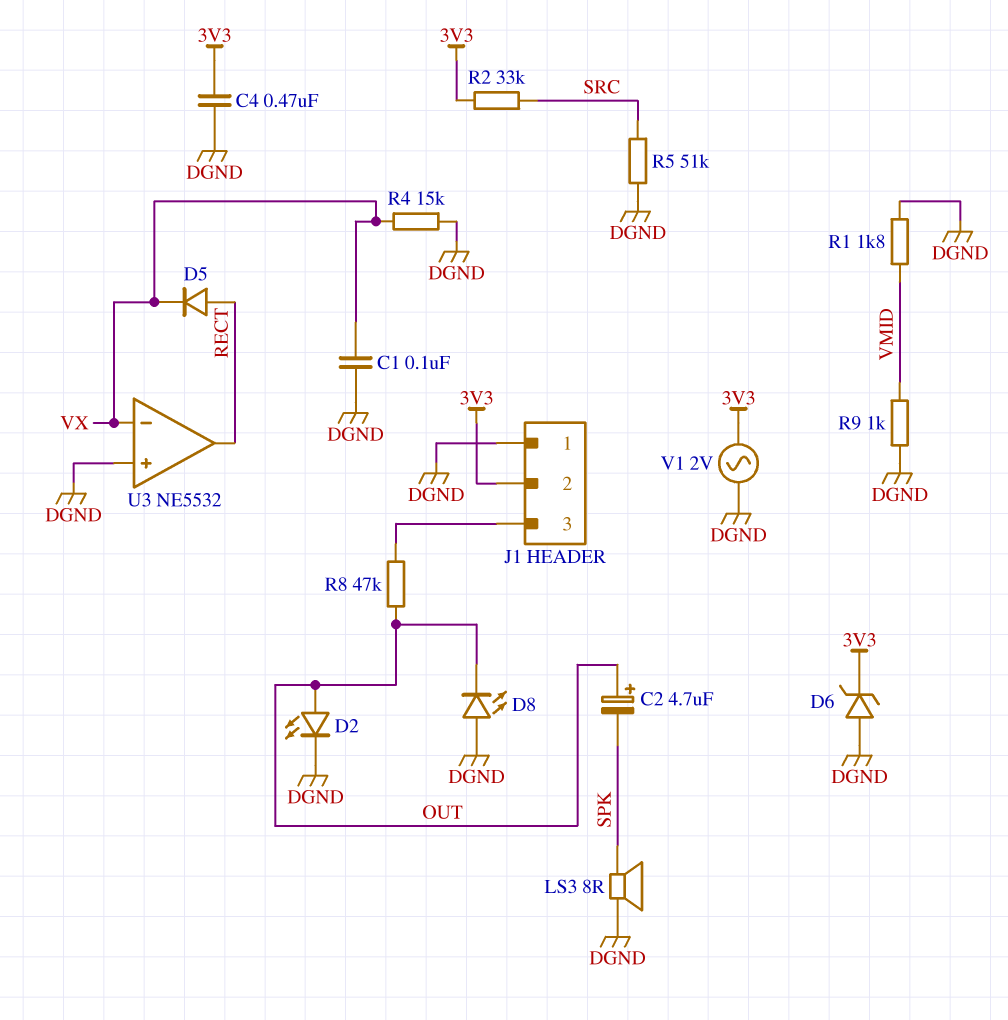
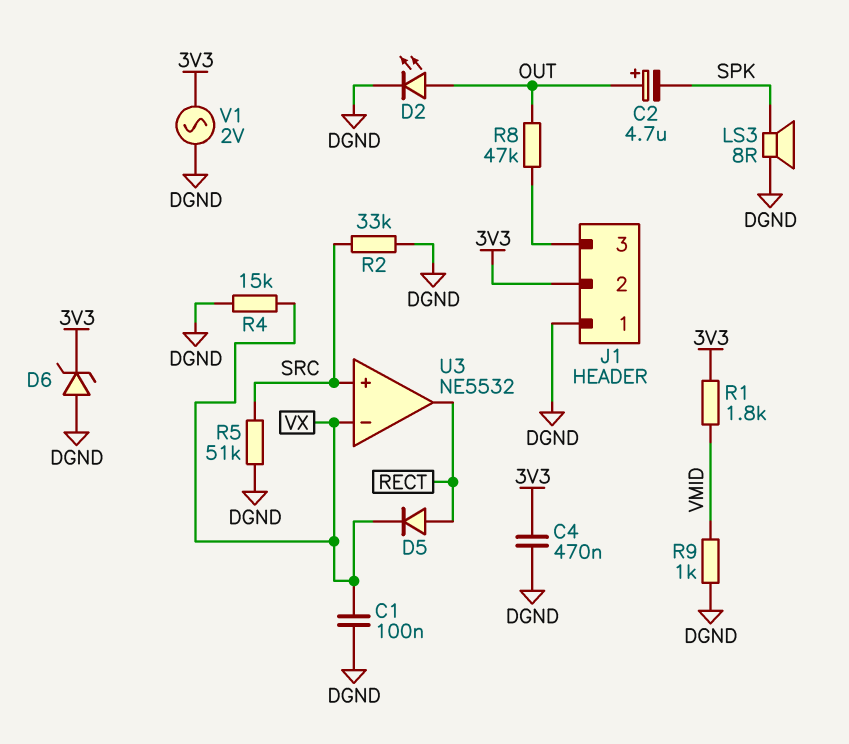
D8: LED (A DGND, K OUT) -> none
R1: 1.8k (DGND, VMID) -> 1.8k (3V3, VMID)
R2: 33k (3V3, SRC) -> 33k (DGND, SRC)
U3 pin in+: DGND -> SRC

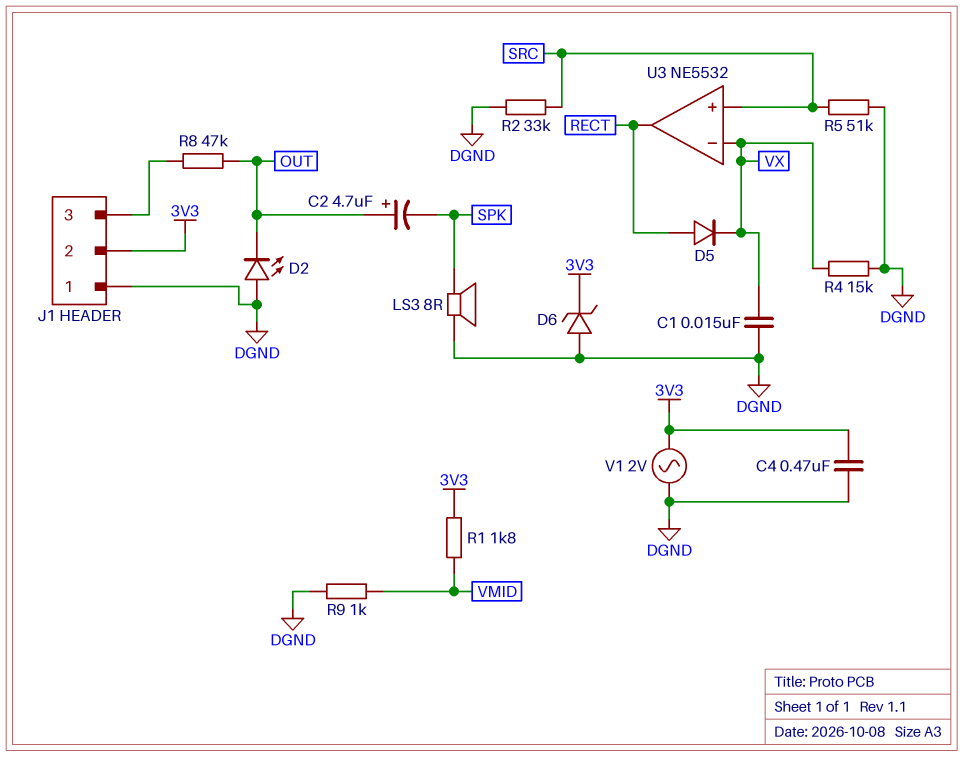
C1: 100nF (DGND, VX) -> 15nF (DGND, VX)
D2: LED (A OUT, K DGND) -> LED (A DGND, K OUT)

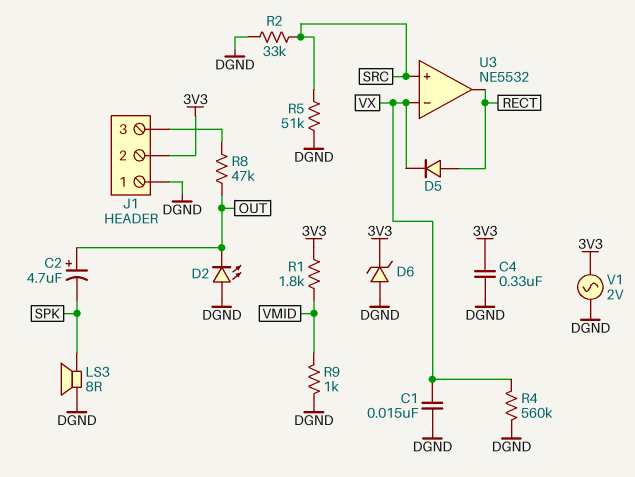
C4: 470nF (3V3, DGND) -> 330nF (3V3, DGND)
R4: 15k (DGND, VX) -> 560k (DGND, VX)

